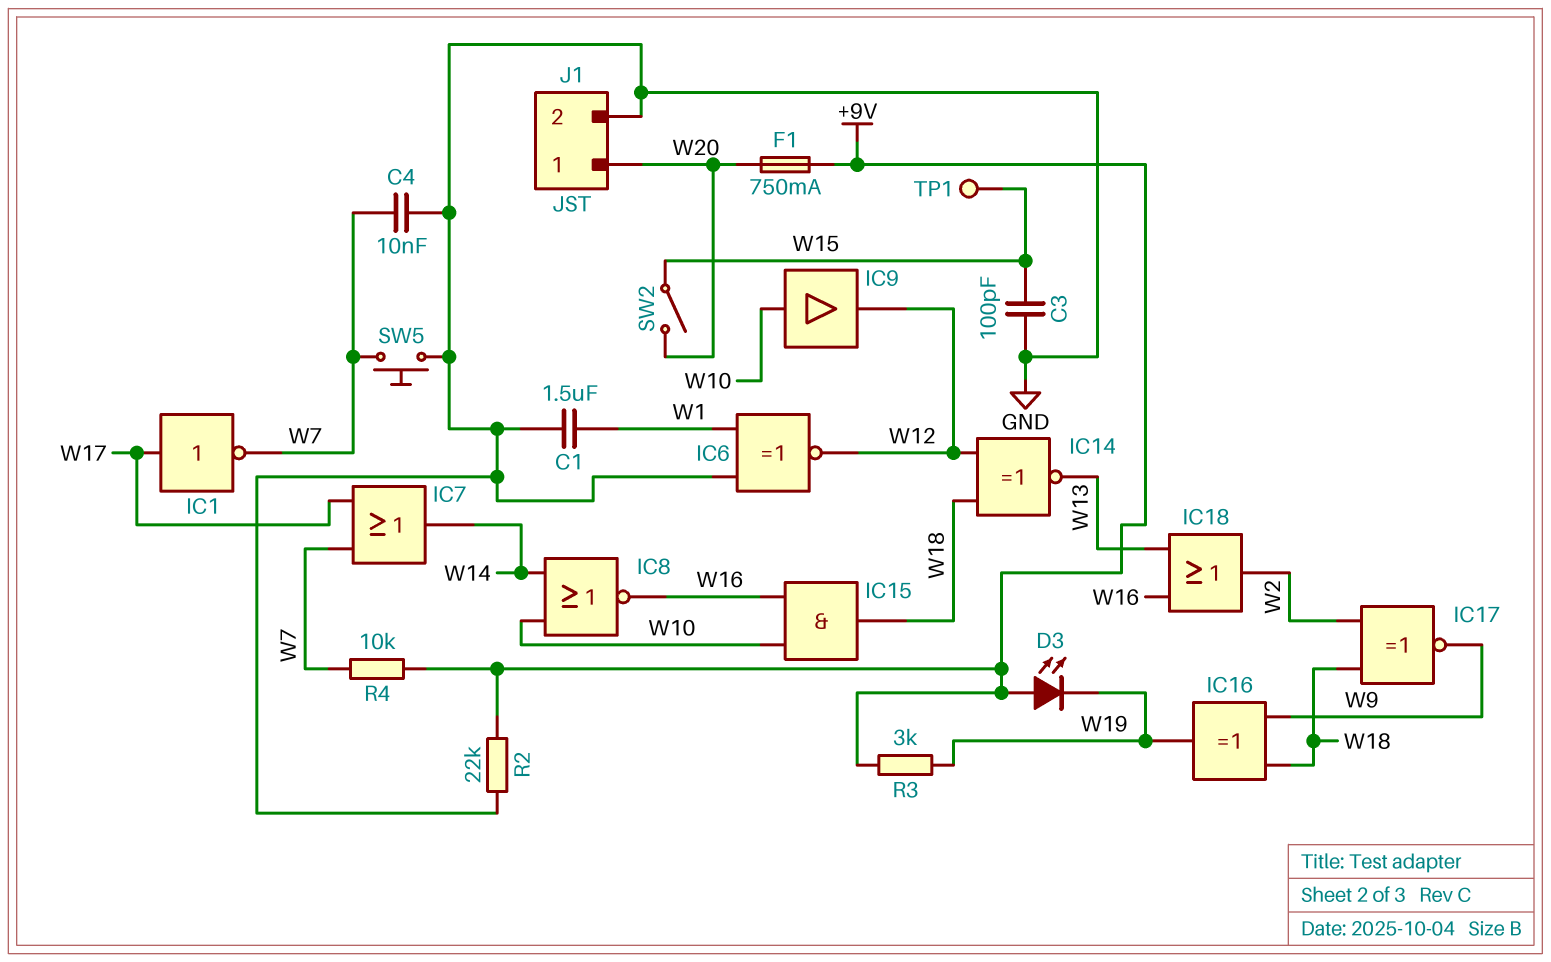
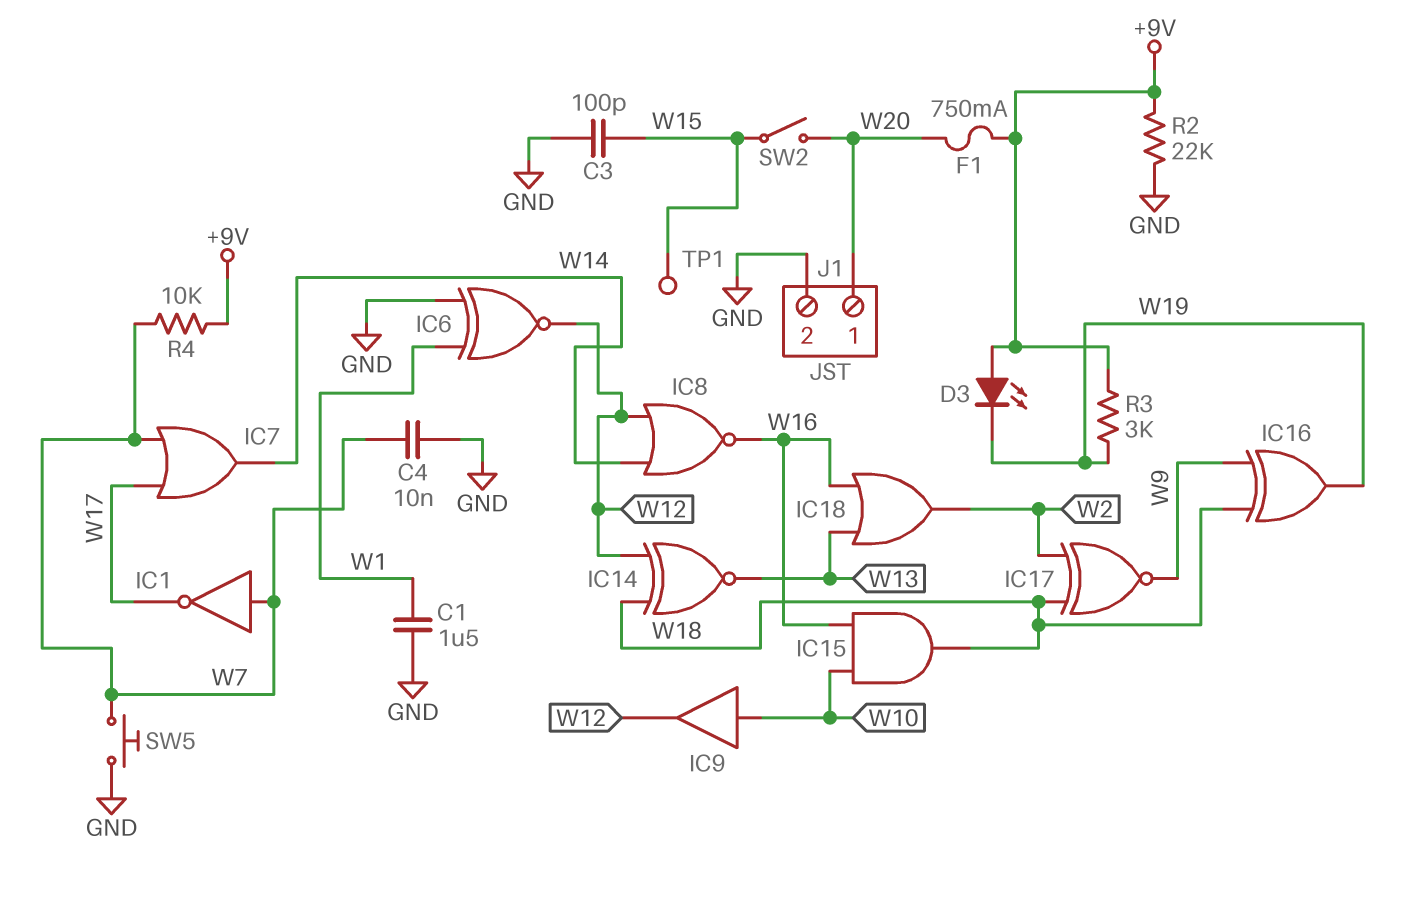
IC1: NOT (in W17, out W7) -> NOT (in W7, out W17)
IC8: NOR (in W10, in W14, out W16) -> NOR (in W12, in W14, out W16)

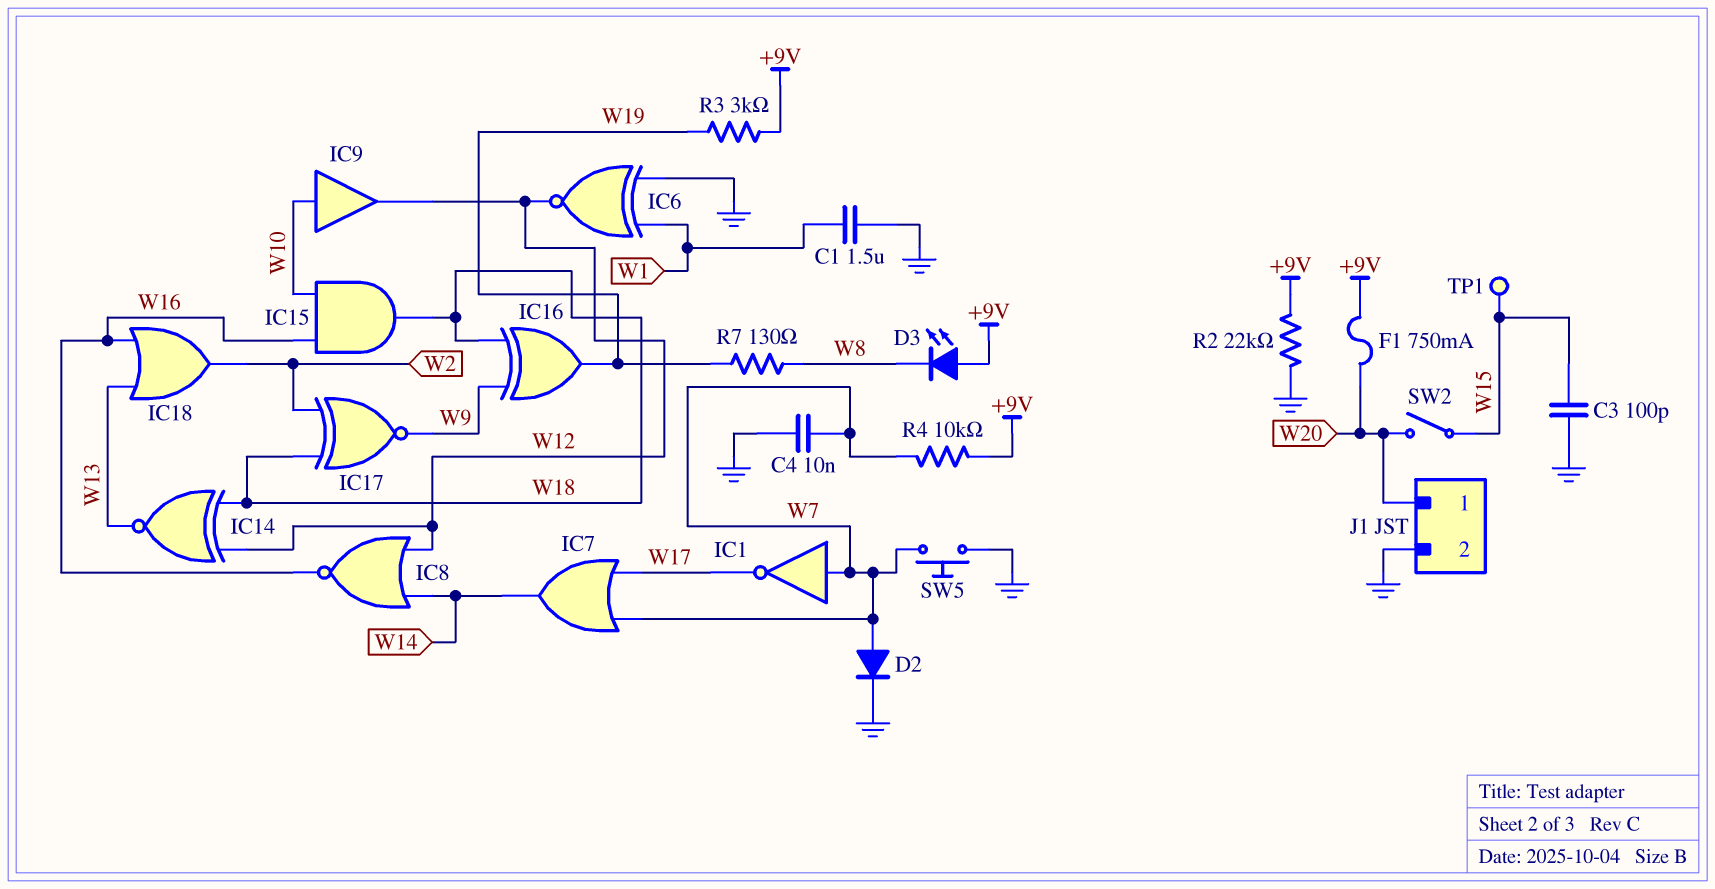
D2: none -> diode (A W7, K GND)
D3: LED (A +9V, K W19) -> LED (A +9V, K W8)
R7: none -> 130 (W8, W19)

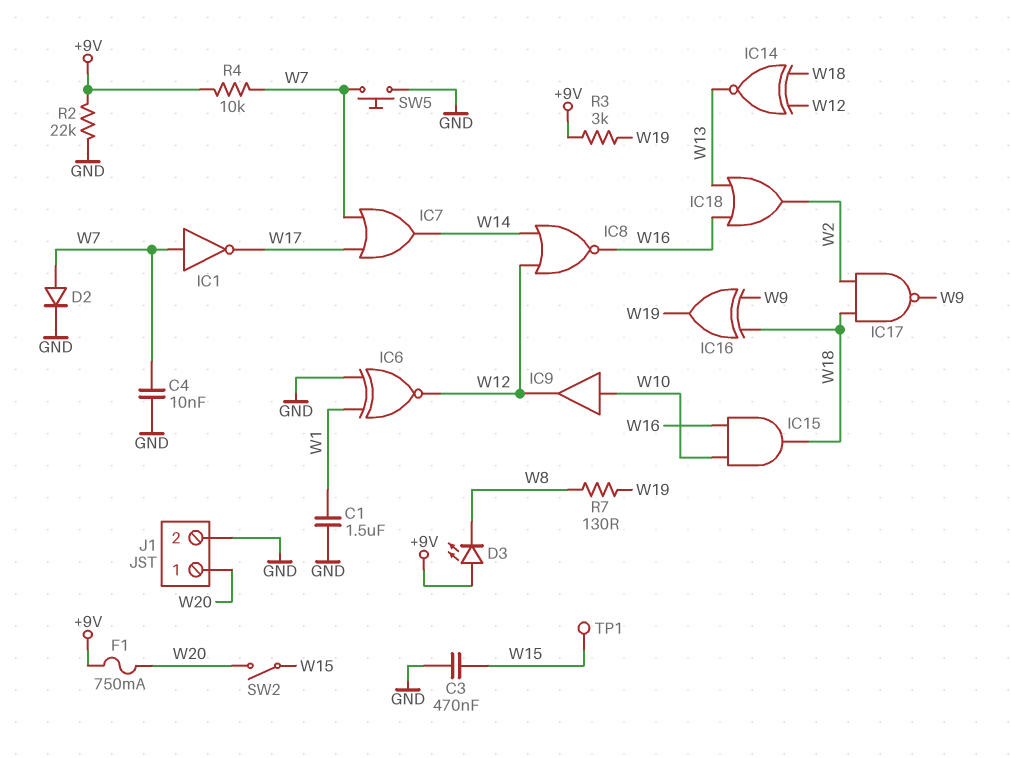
C3: 100pF (GND, W15) -> 470nF (GND, W15)
IC17: XNOR (in W2, in W18, out W9) -> NAND (in W2, in W18, out W9)

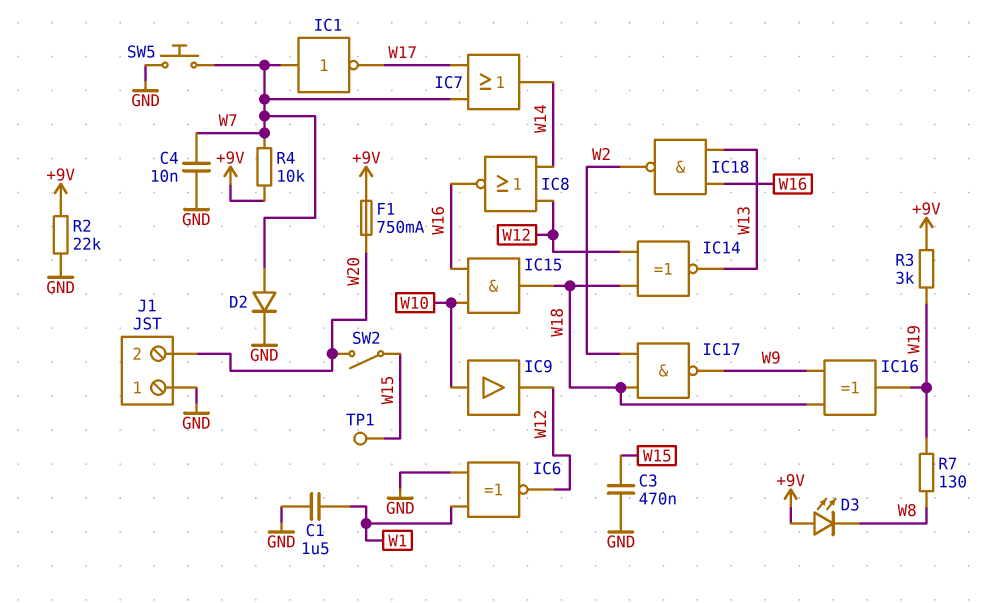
IC18: OR (in W13, in W16, out W2) -> NAND (in W13, in W16, out W2)
J1 pin 1: W20 -> GND
J1 pin 2: GND -> W20

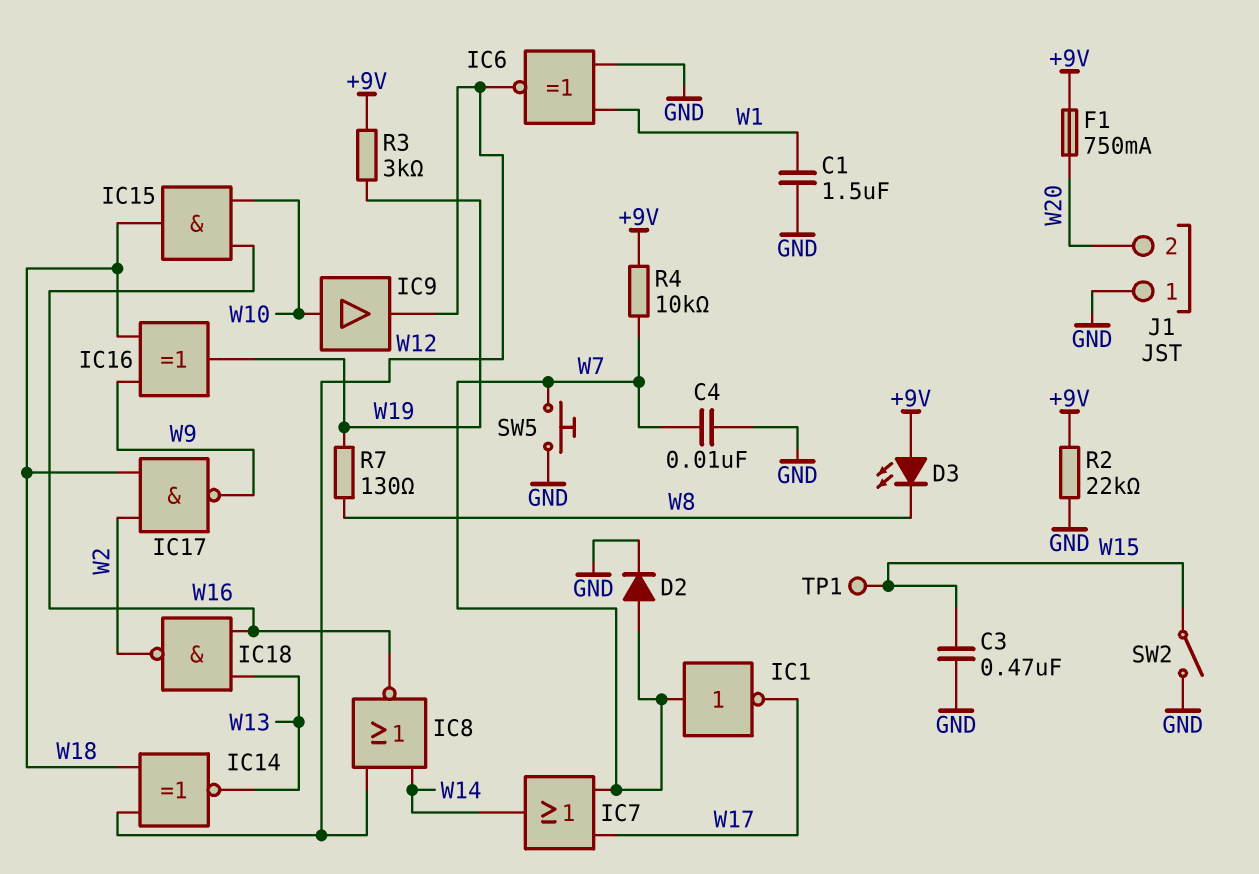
SW2: switch (W15, W20) -> switch (GND, W15)

